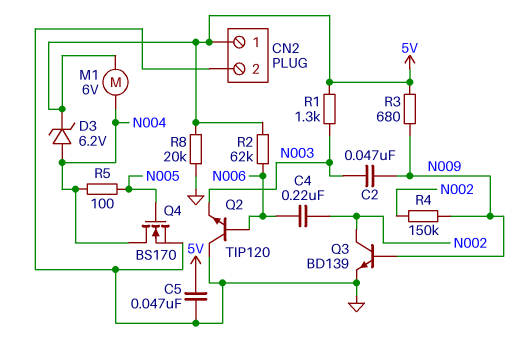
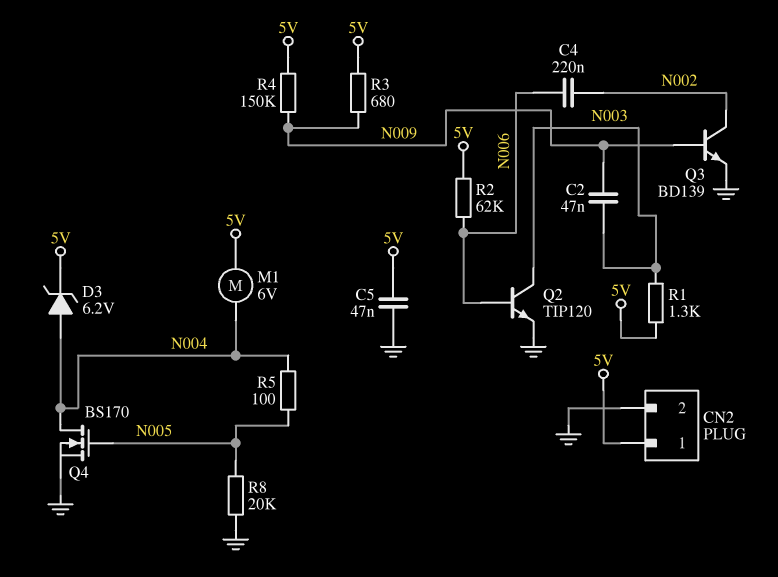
Q2: NPN TIP120 (B N006, C GND, E N003) -> NPN TIP120 (B N006, C N003, E GND)
R4: 150k (N002, N009) -> 150k (5V, N009)
R8: 20k (5V, GND) -> 20k (GND, N005)

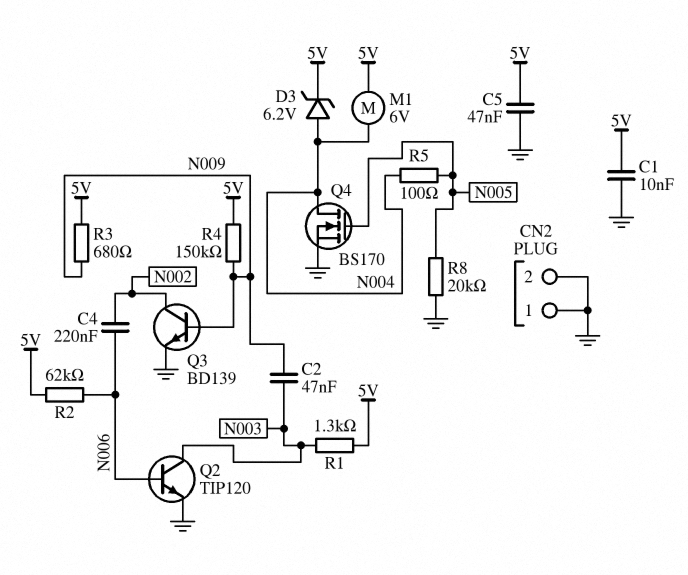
C1: none -> 10nF (5V, GND)
CN2 pin 1: 5V -> GND

